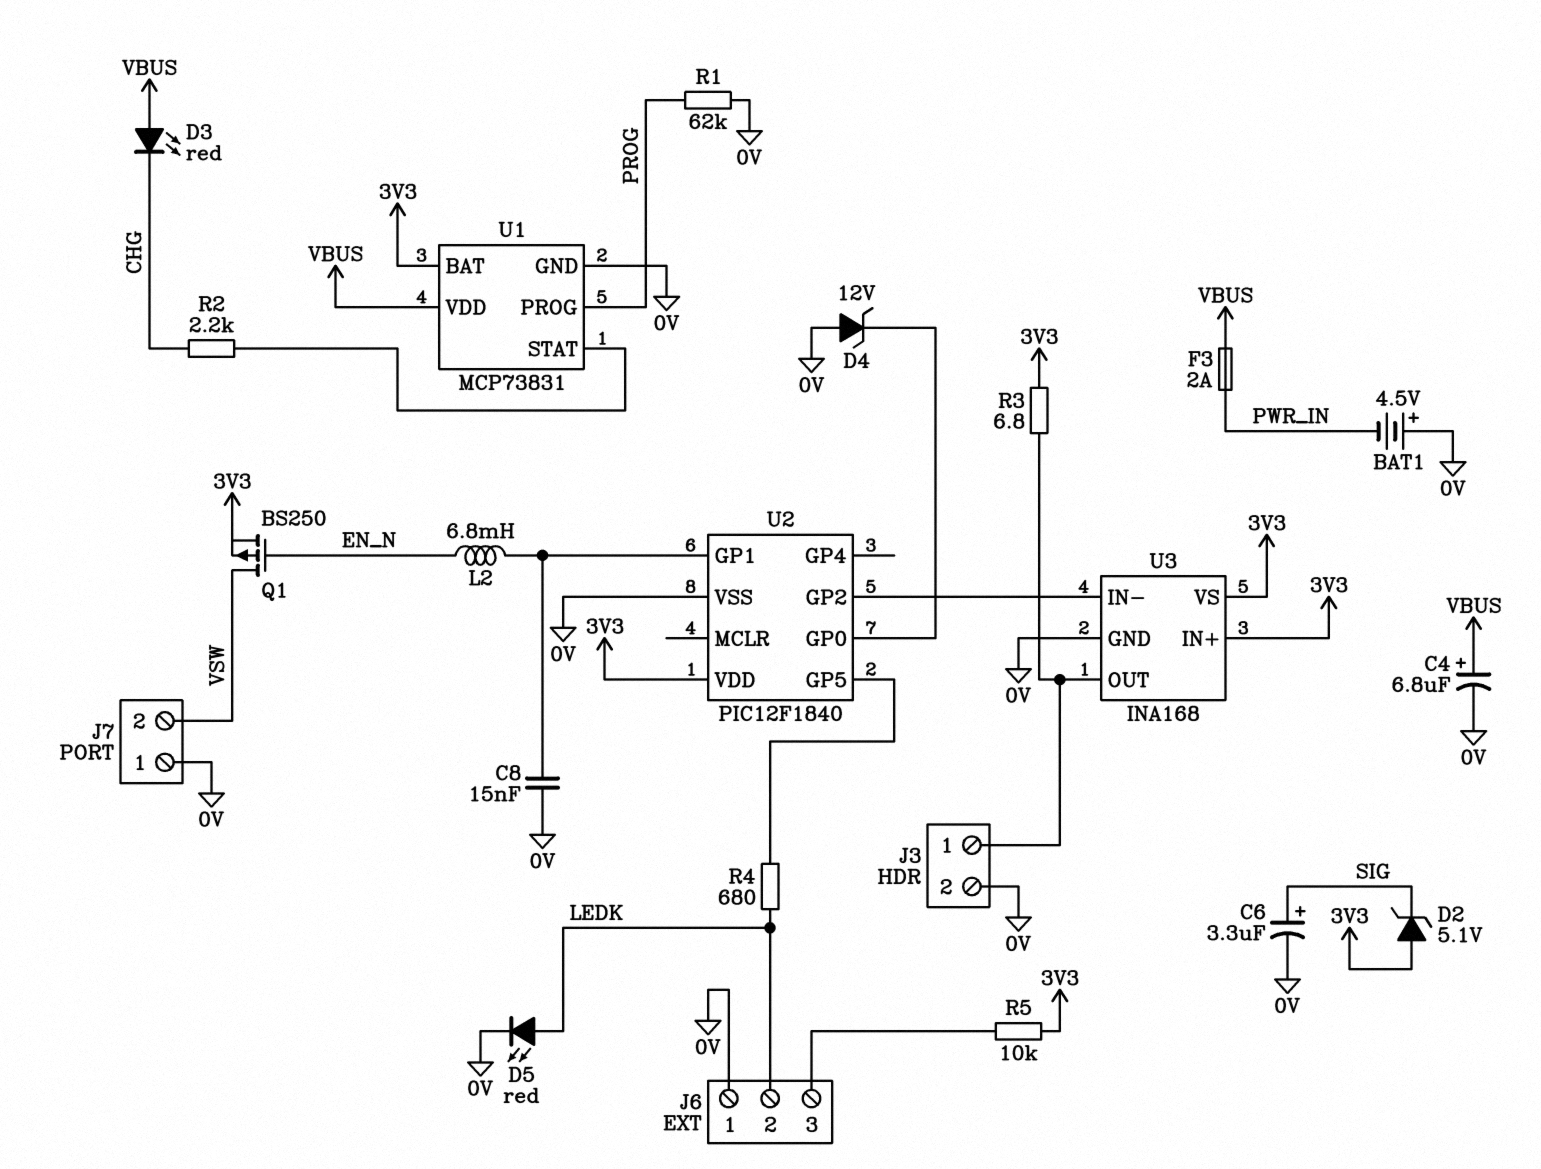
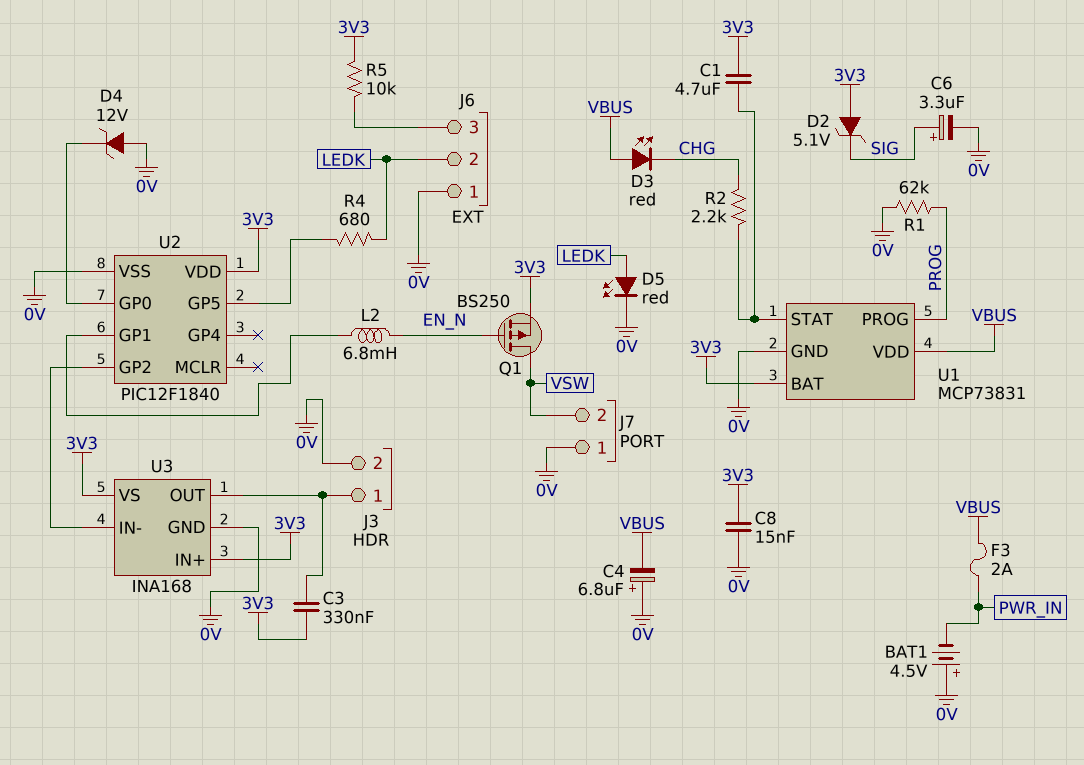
C1: none -> 4.7uF (3V3, U1/STAT)
C3: none -> 330nF (3V3, J3/1)
C4: 6.8uF (plus VBUS, minus 0V) -> 6.8uF (plus 0V, minus VBUS)
C8: 15nF (0V, U2/GP1) -> 15nF (0V, 3V3)
R3: 6.8 (3V3, J3/1) -> none

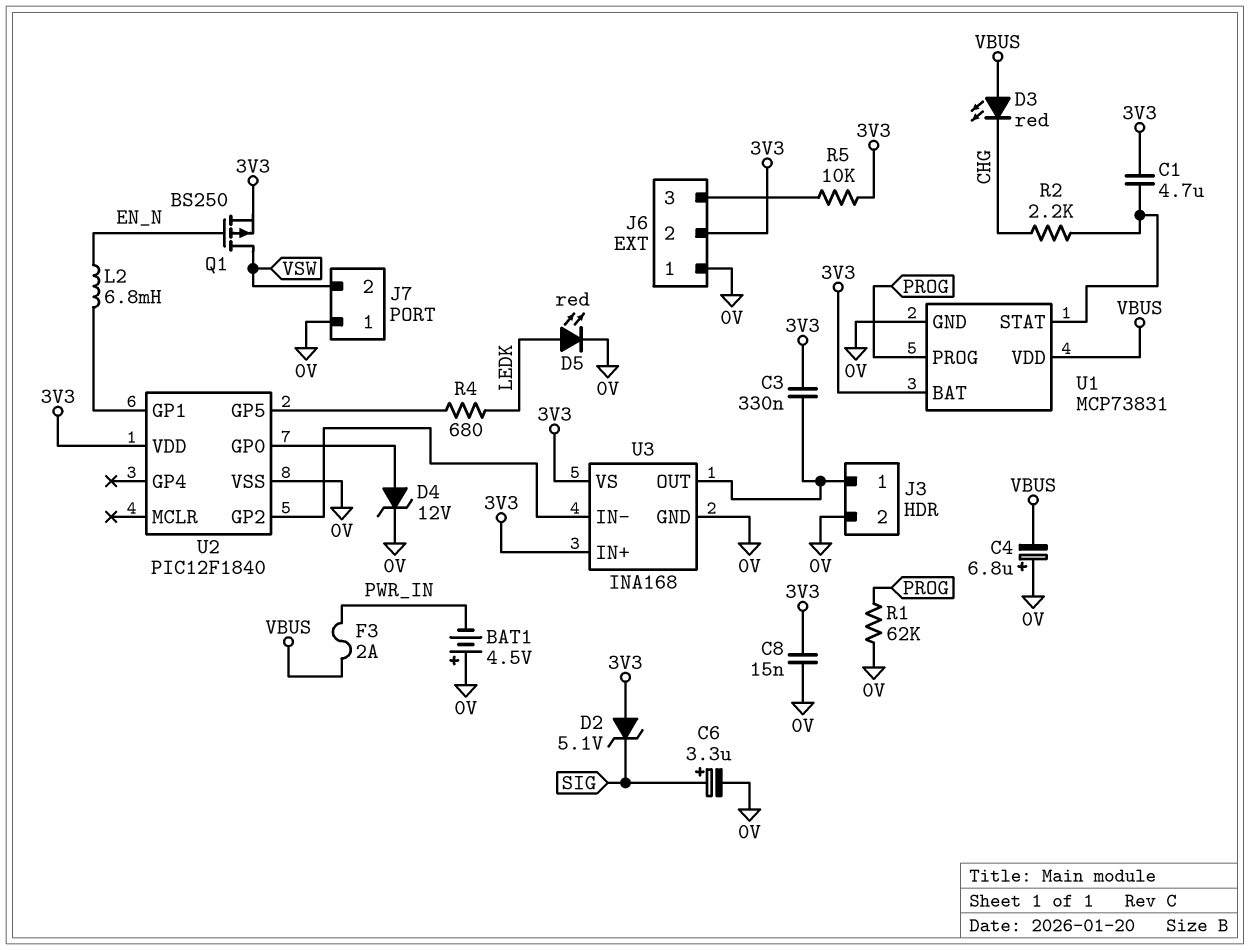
D4: zener 12V (A 0V, K U2/GP0) -> zener 12V (A U2/GP0, K 0V)
J6 pin 2: LEDK -> 3V3

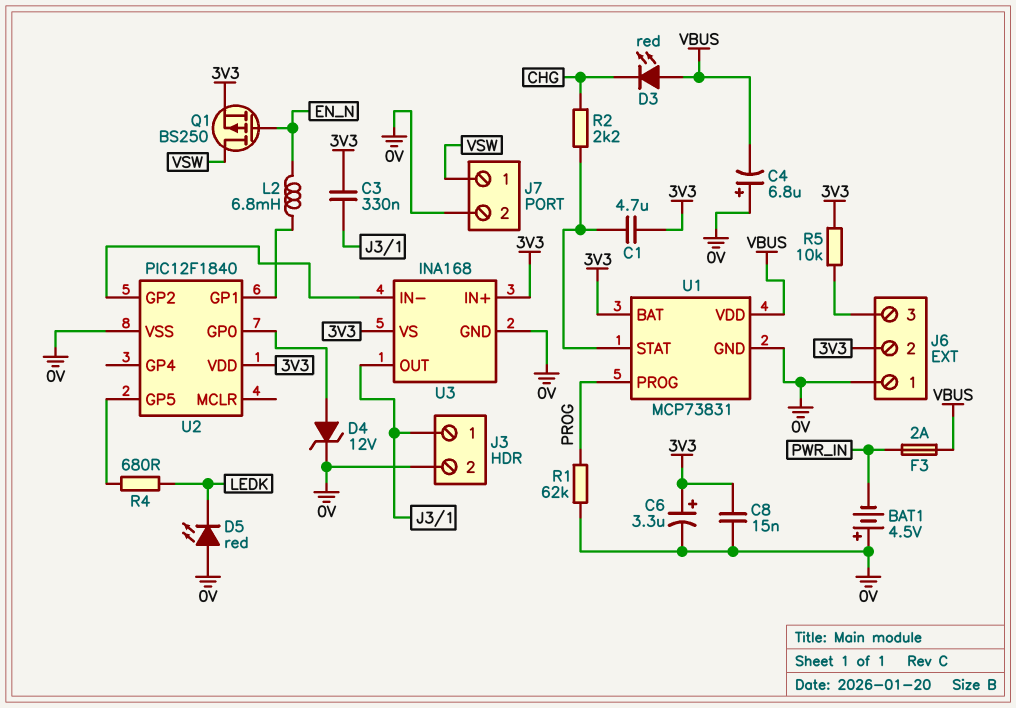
C6: 3.3uF (plus SIG, minus 0V) -> 3.3uF (plus 3V3, minus 0V)
D2: zener 5.1V (A 3V3, K SIG) -> none
D5: LED red (A LEDK, K 0V) -> LED red (A 0V, K LEDK)
J7 pin 1: 0V -> VSW
J7 pin 2: VSW -> 0V

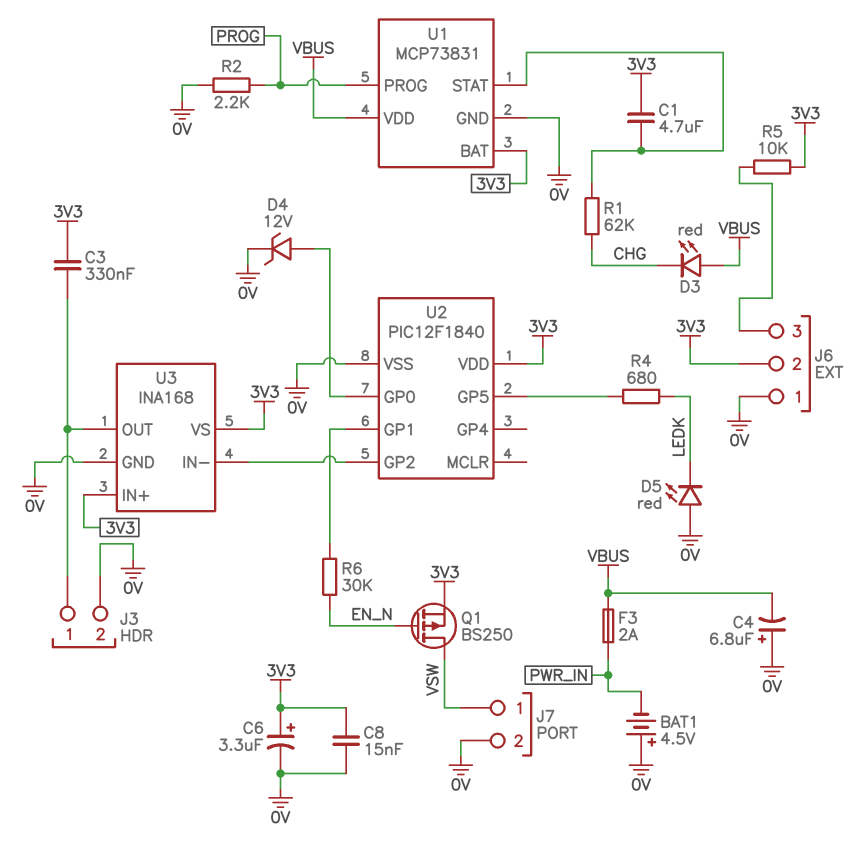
L2: 6.8mH (EN_N, U2/GP1) -> none
R1: 62k (0V, PROG) -> 62k (CHG, U1/STAT)
R2: 2.2k (CHG, U1/STAT) -> 2.2k (0V, PROG)
R6: none -> 30k (EN_N, U2/GP1)

